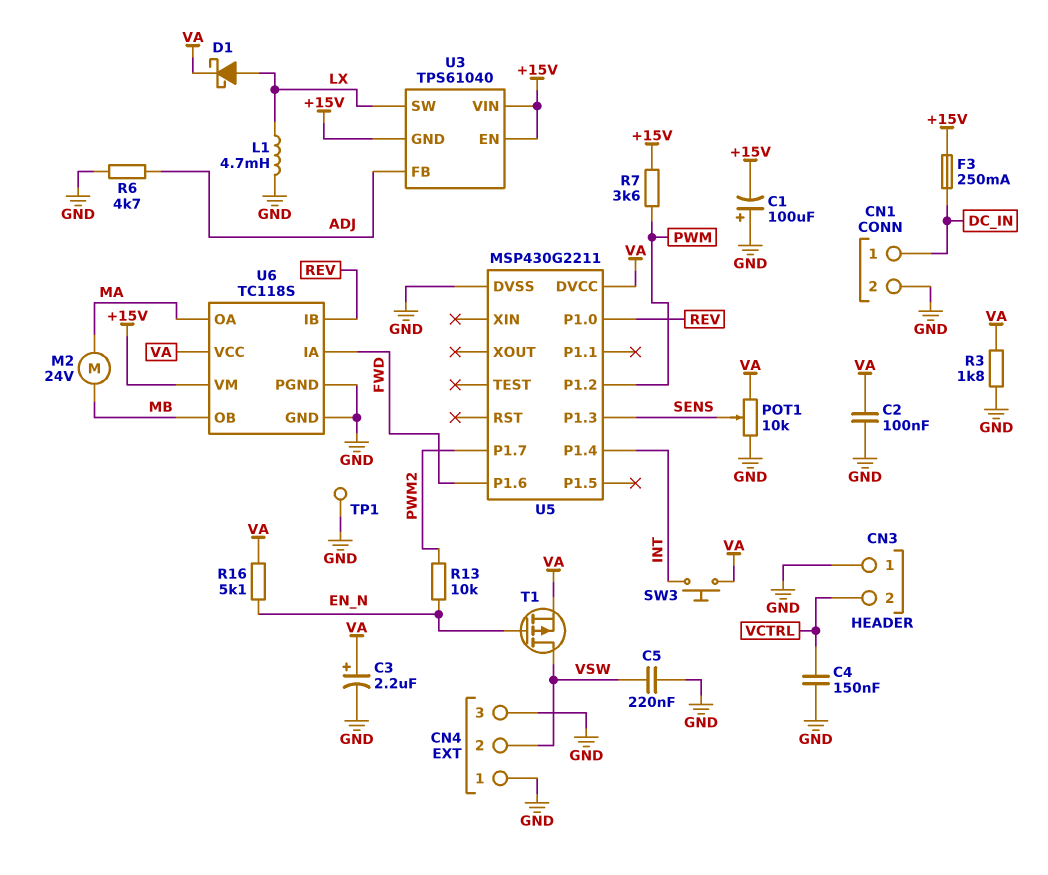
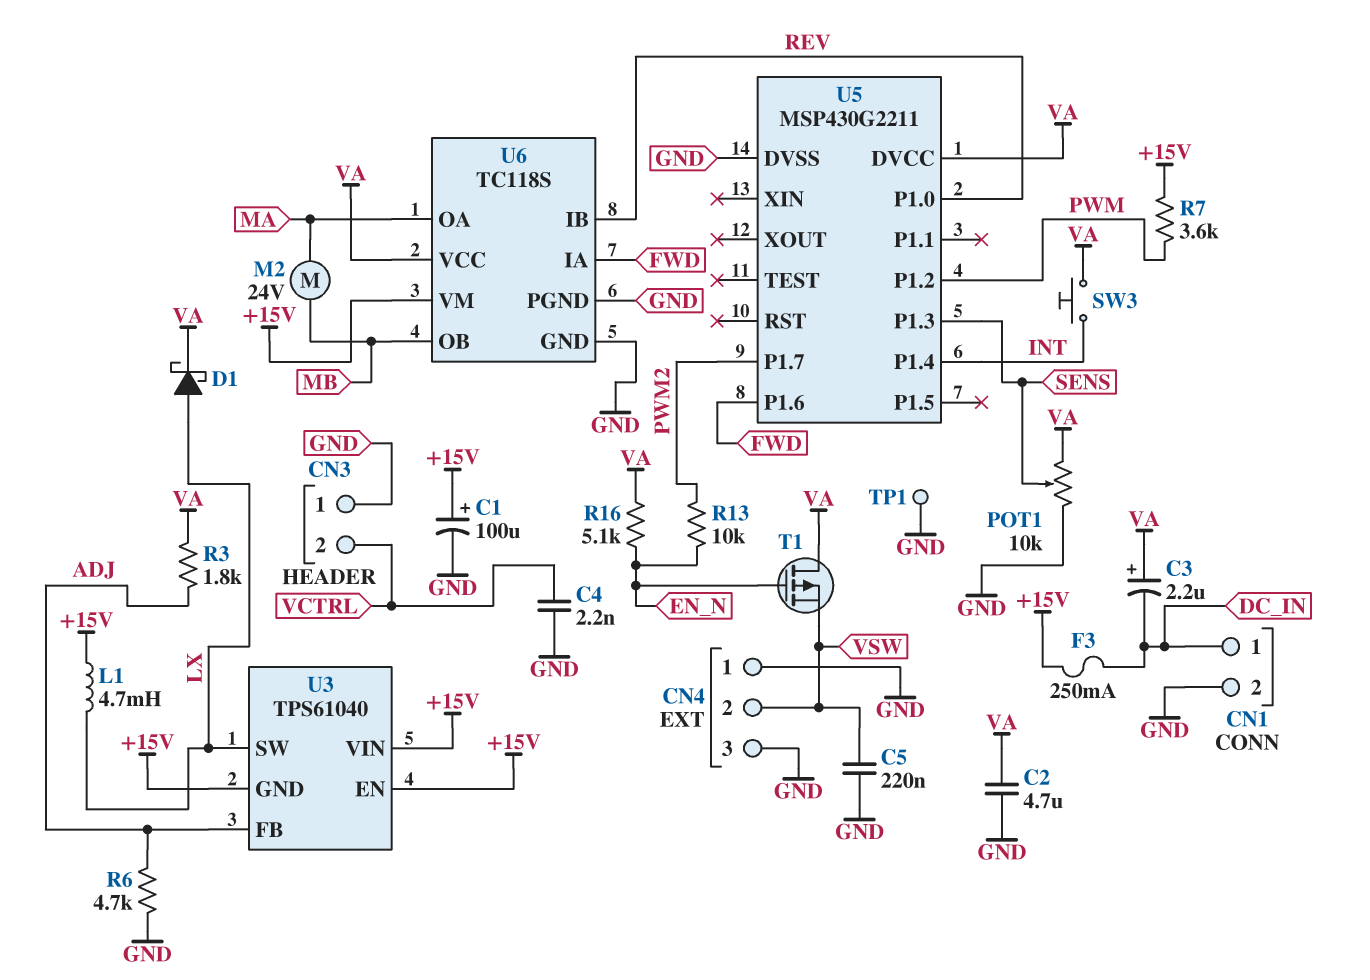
C1: 100uF (plus GND, minus +15V) -> 100uF (plus +15V, minus GND)
C2: 100nF (GND, VA) -> 4.7uF (GND, VA)
C3: 2.2uF (plus VA, minus GND) -> 2.2uF (plus VA, minus DC_IN)
C4: 150nF (GND, VCTRL) -> 2.2nF (GND, VCTRL)
L1: 4.7mH (GND, LX) -> 4.7mH (+15V, LX)
R3: 1.8k (GND, VA) -> 1.8k (ADJ, VA)
T1: PMOS (G EN_N, D VSW, S VA) -> PMOS (G EN_N, D VA, S VSW)

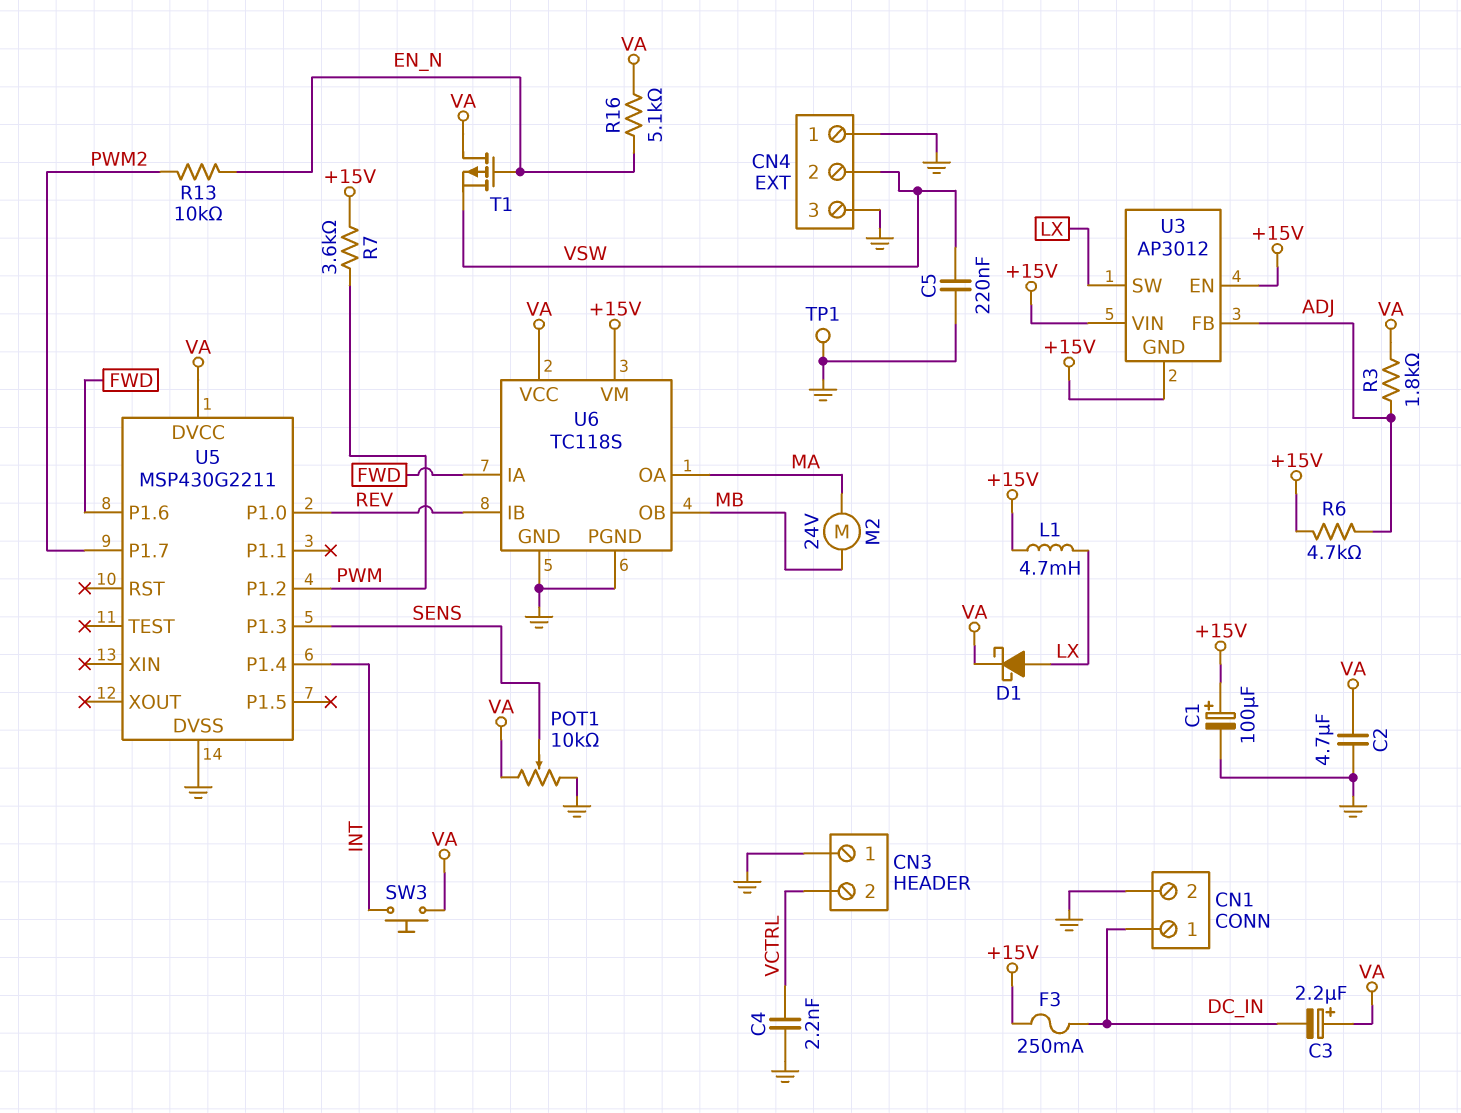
R6: 4.7k (ADJ, GND) -> 4.7k (+15V, ADJ)
U3: TPS61040 -> AP3012

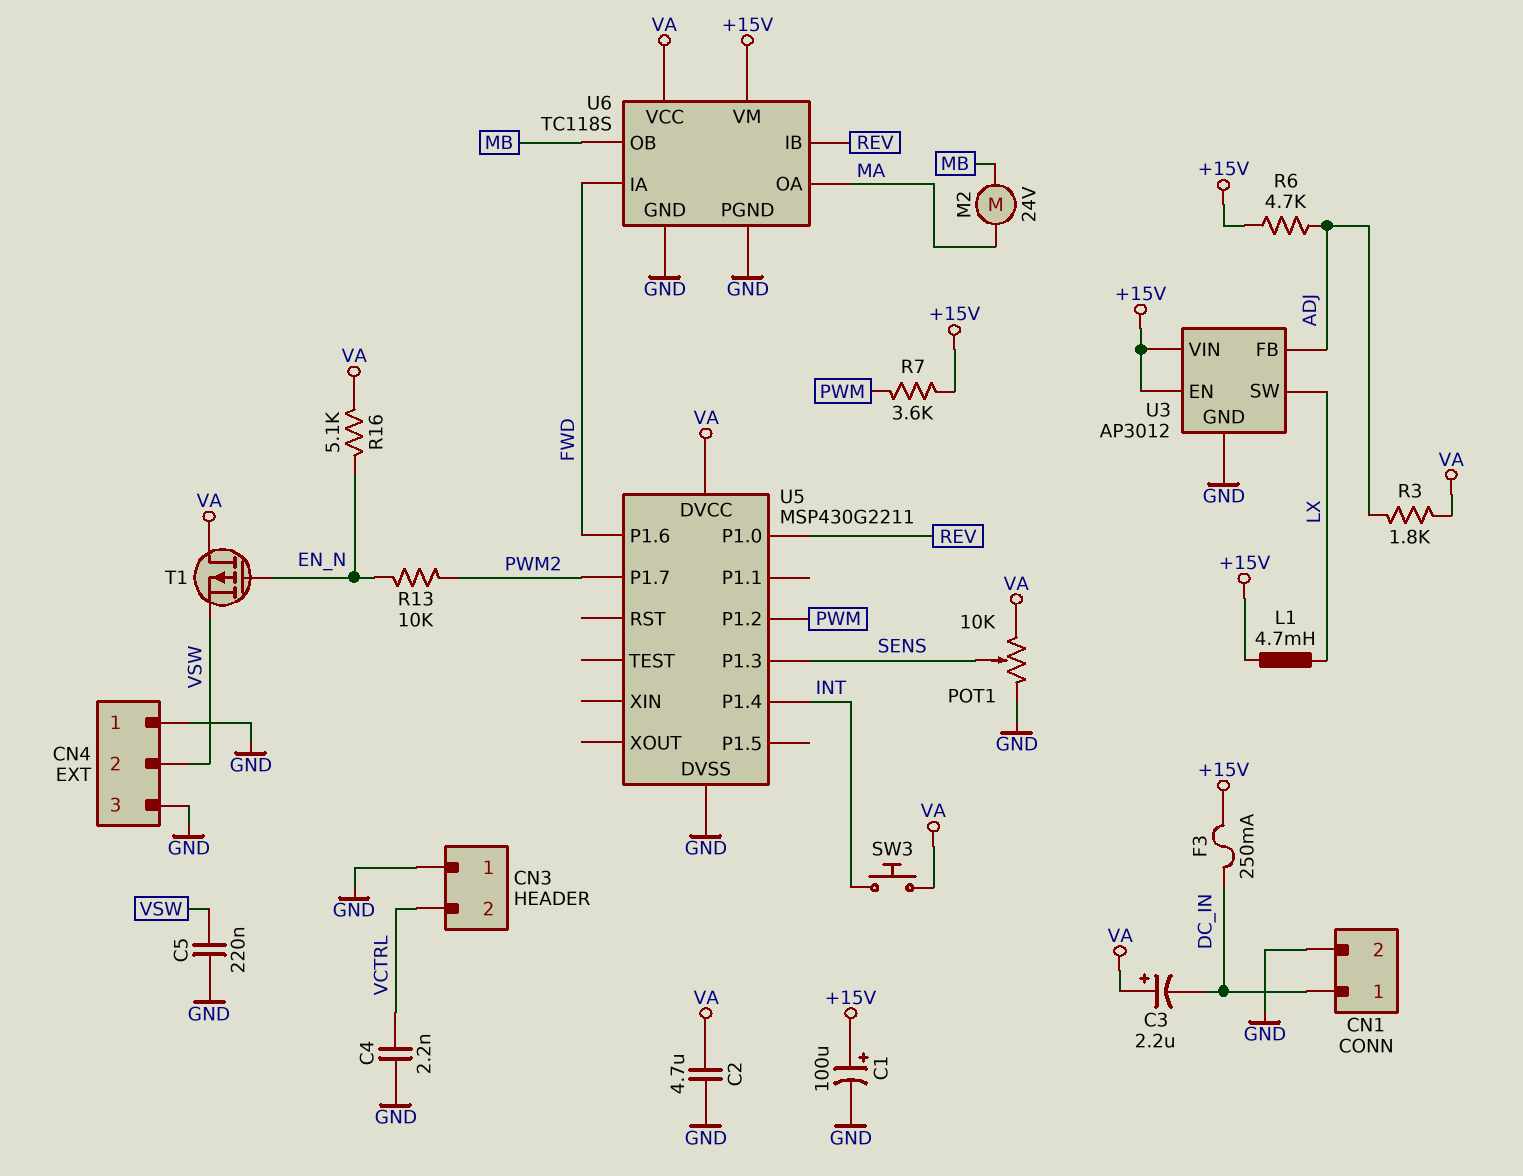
D1: schottky (A LX, K VA) -> none
TP1: test point (GND) -> none
U3 pin GND: +15V -> GND

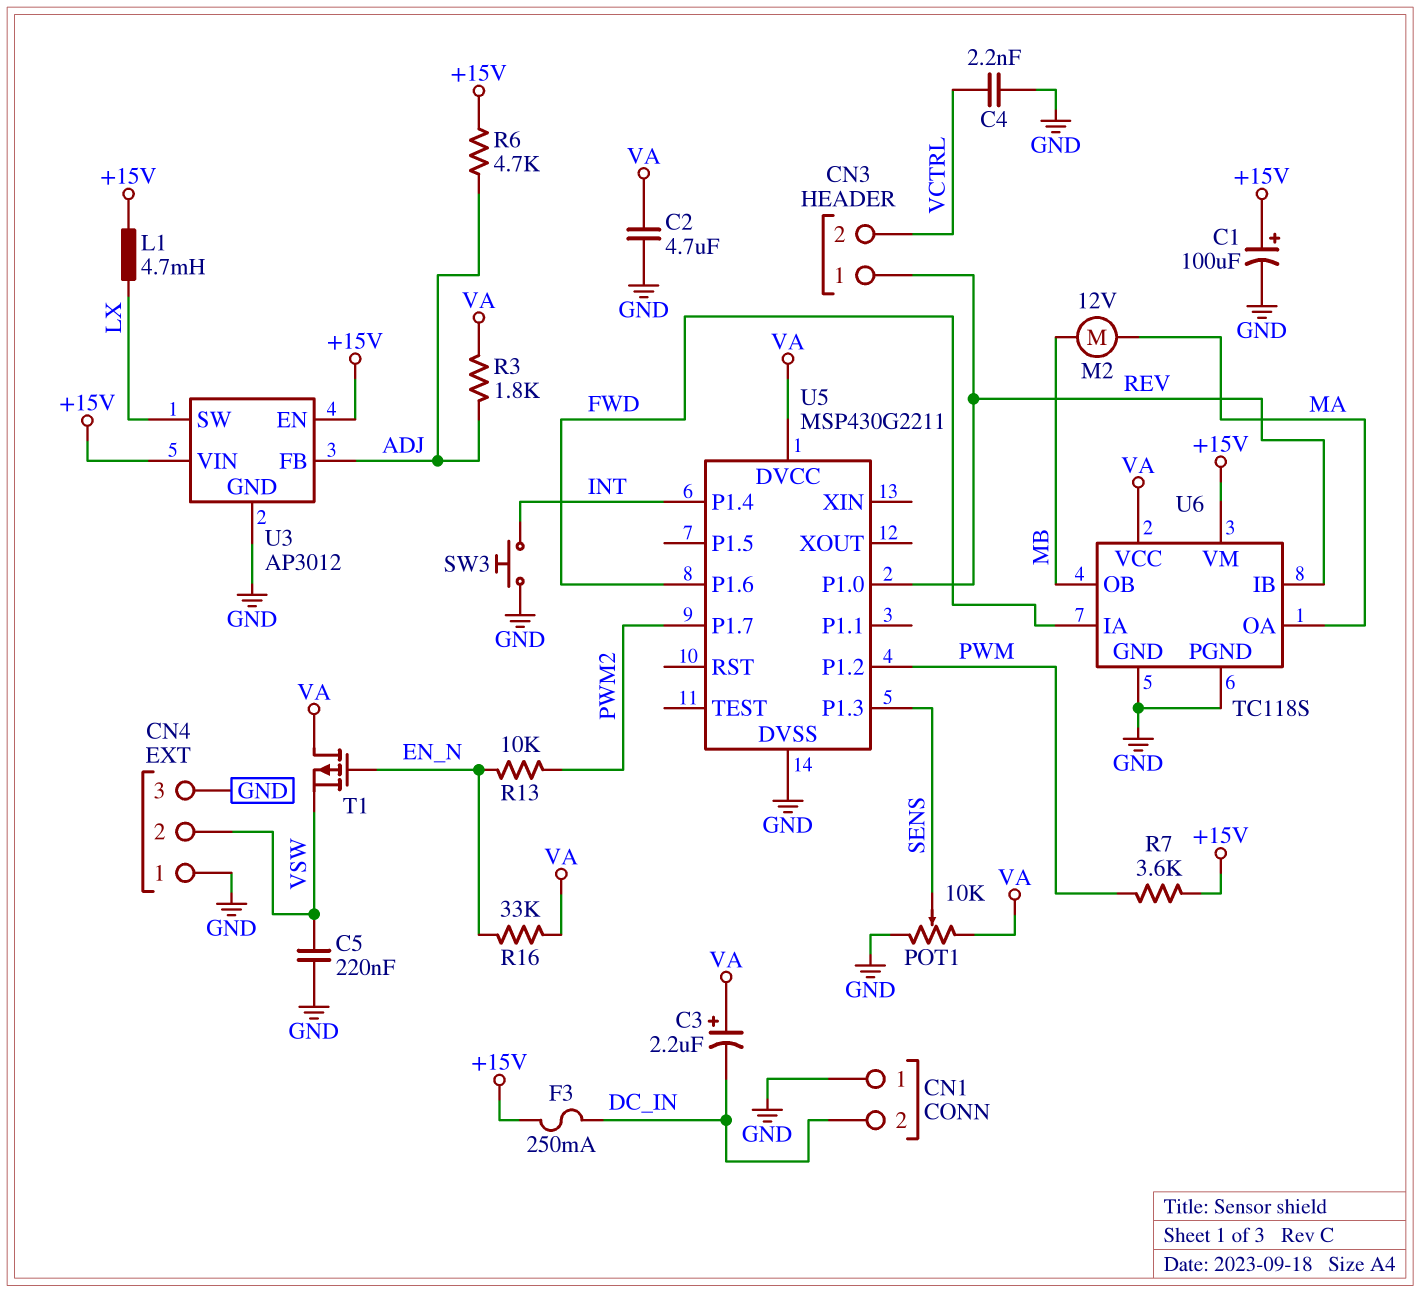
CN1 pin 1: DC_IN -> GND
CN1 pin 2: GND -> DC_IN
CN3 pin 1: GND -> REV
M2: motor 24V (MA, MB) -> motor 12V (MA, MB)
R16: 5.1k (EN_N, VA) -> 33k (EN_N, VA)
SW3: button (INT, VA) -> button (GND, INT)

